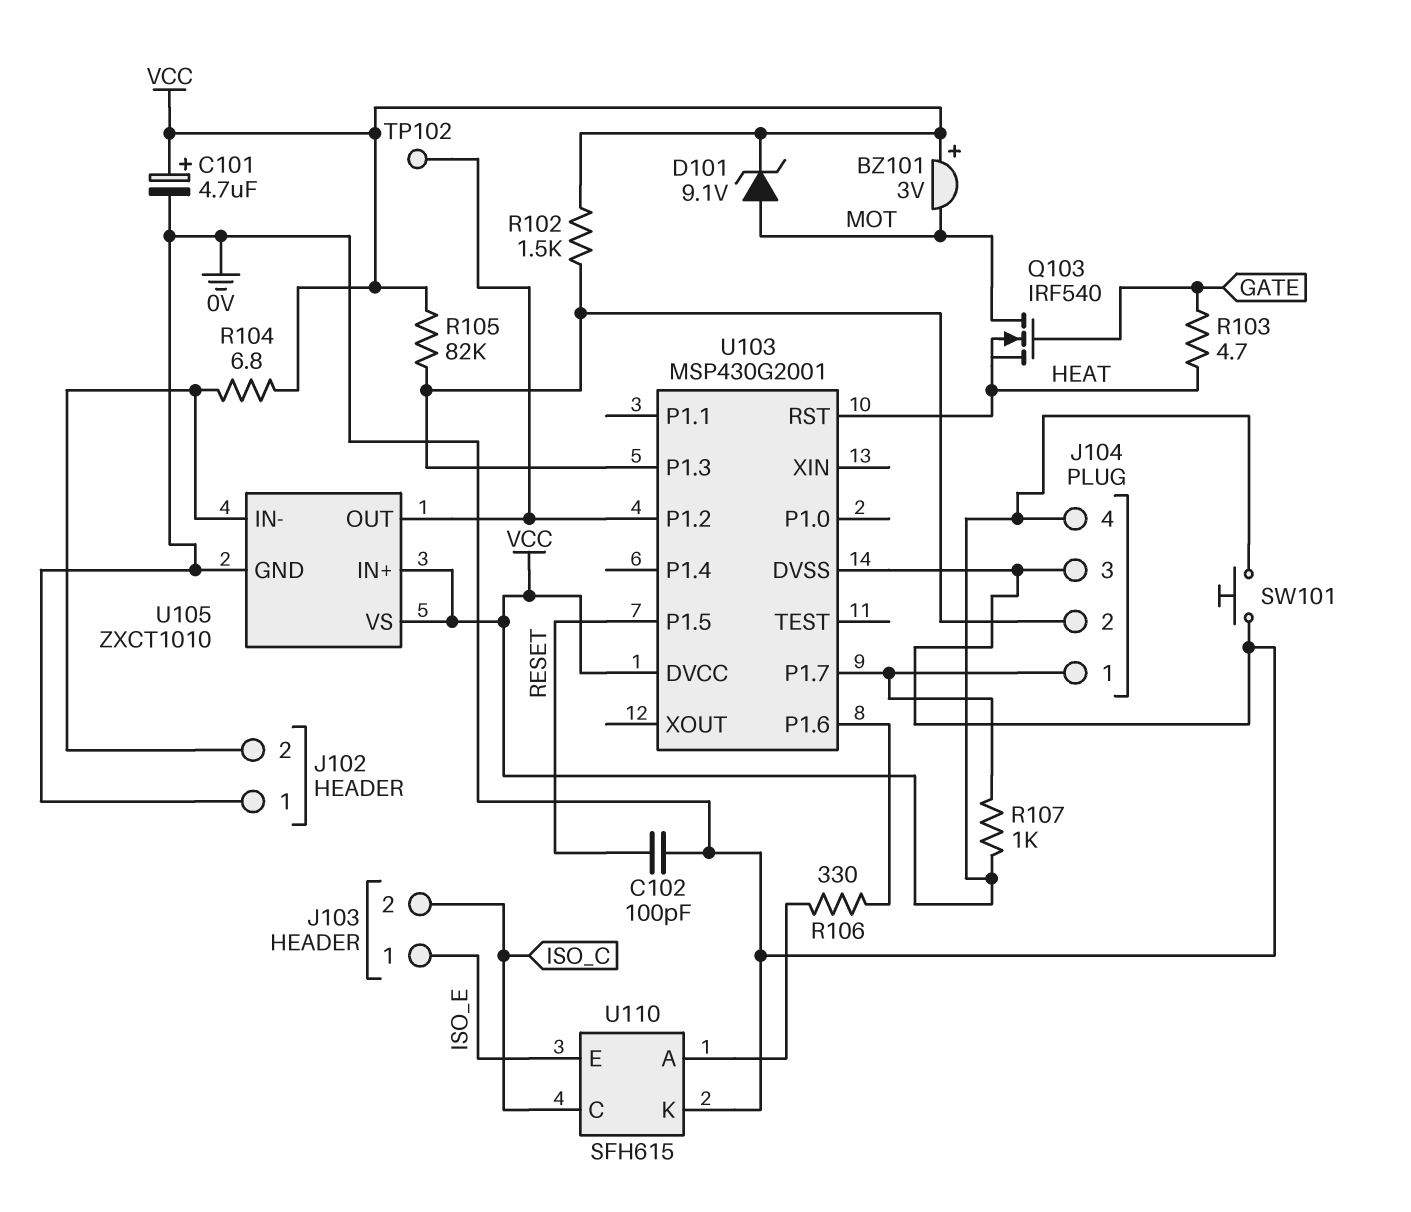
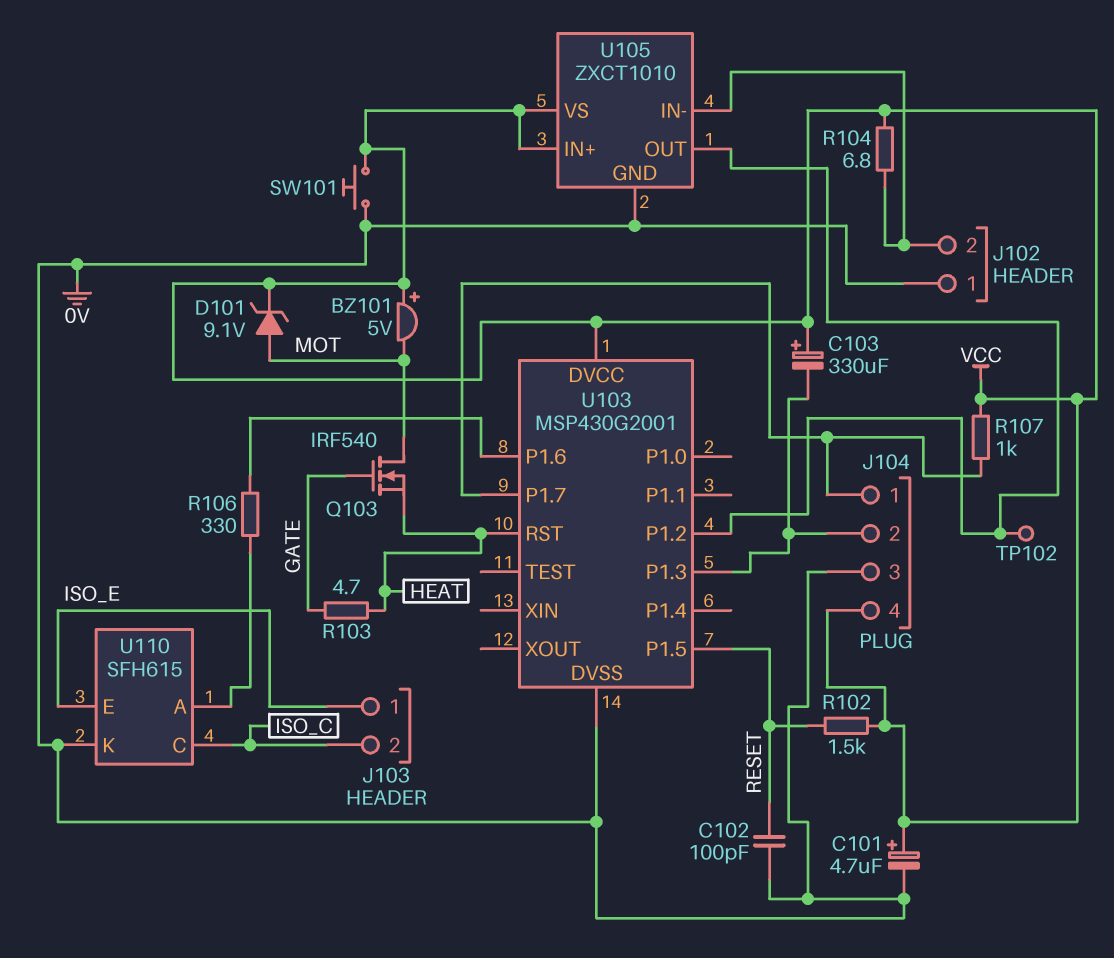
BZ101: buzzer 3V (plus VCC, minus MOT) -> buzzer 5V (plus VCC, minus MOT)
C103: none -> 330uF (plus VCC, minus J104/2)
R102: 1.5k (J104/2, VCC) -> 1.5k (RESET, VCC)
R105: 82k (J104/2, VCC) -> none

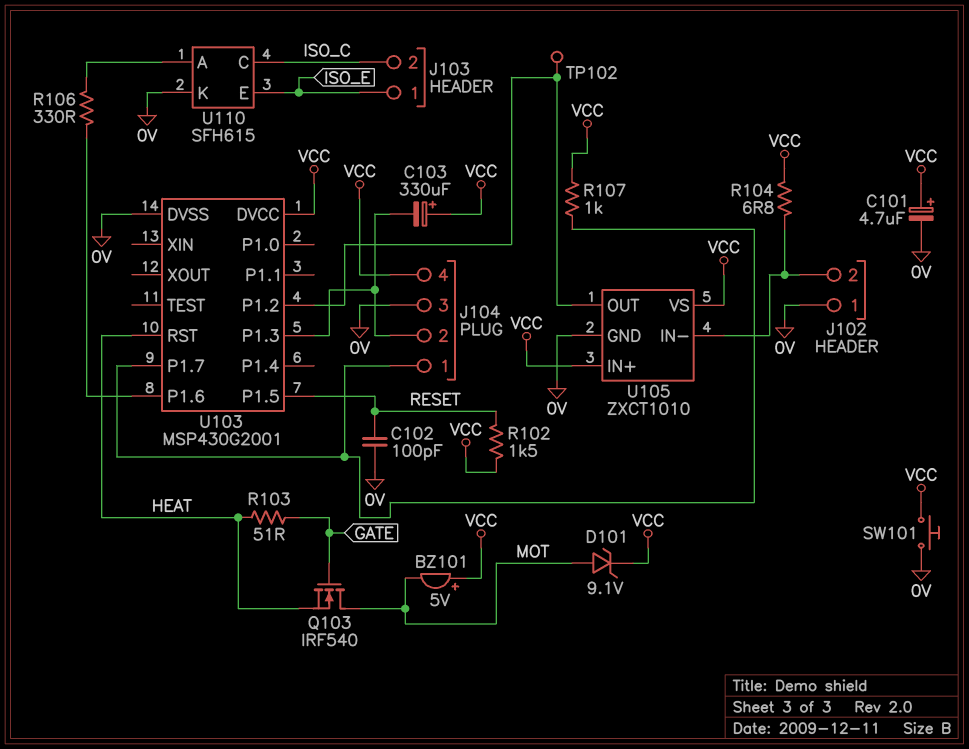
R103: 4.7 (GATE, HEAT) -> 51 (GATE, HEAT)

